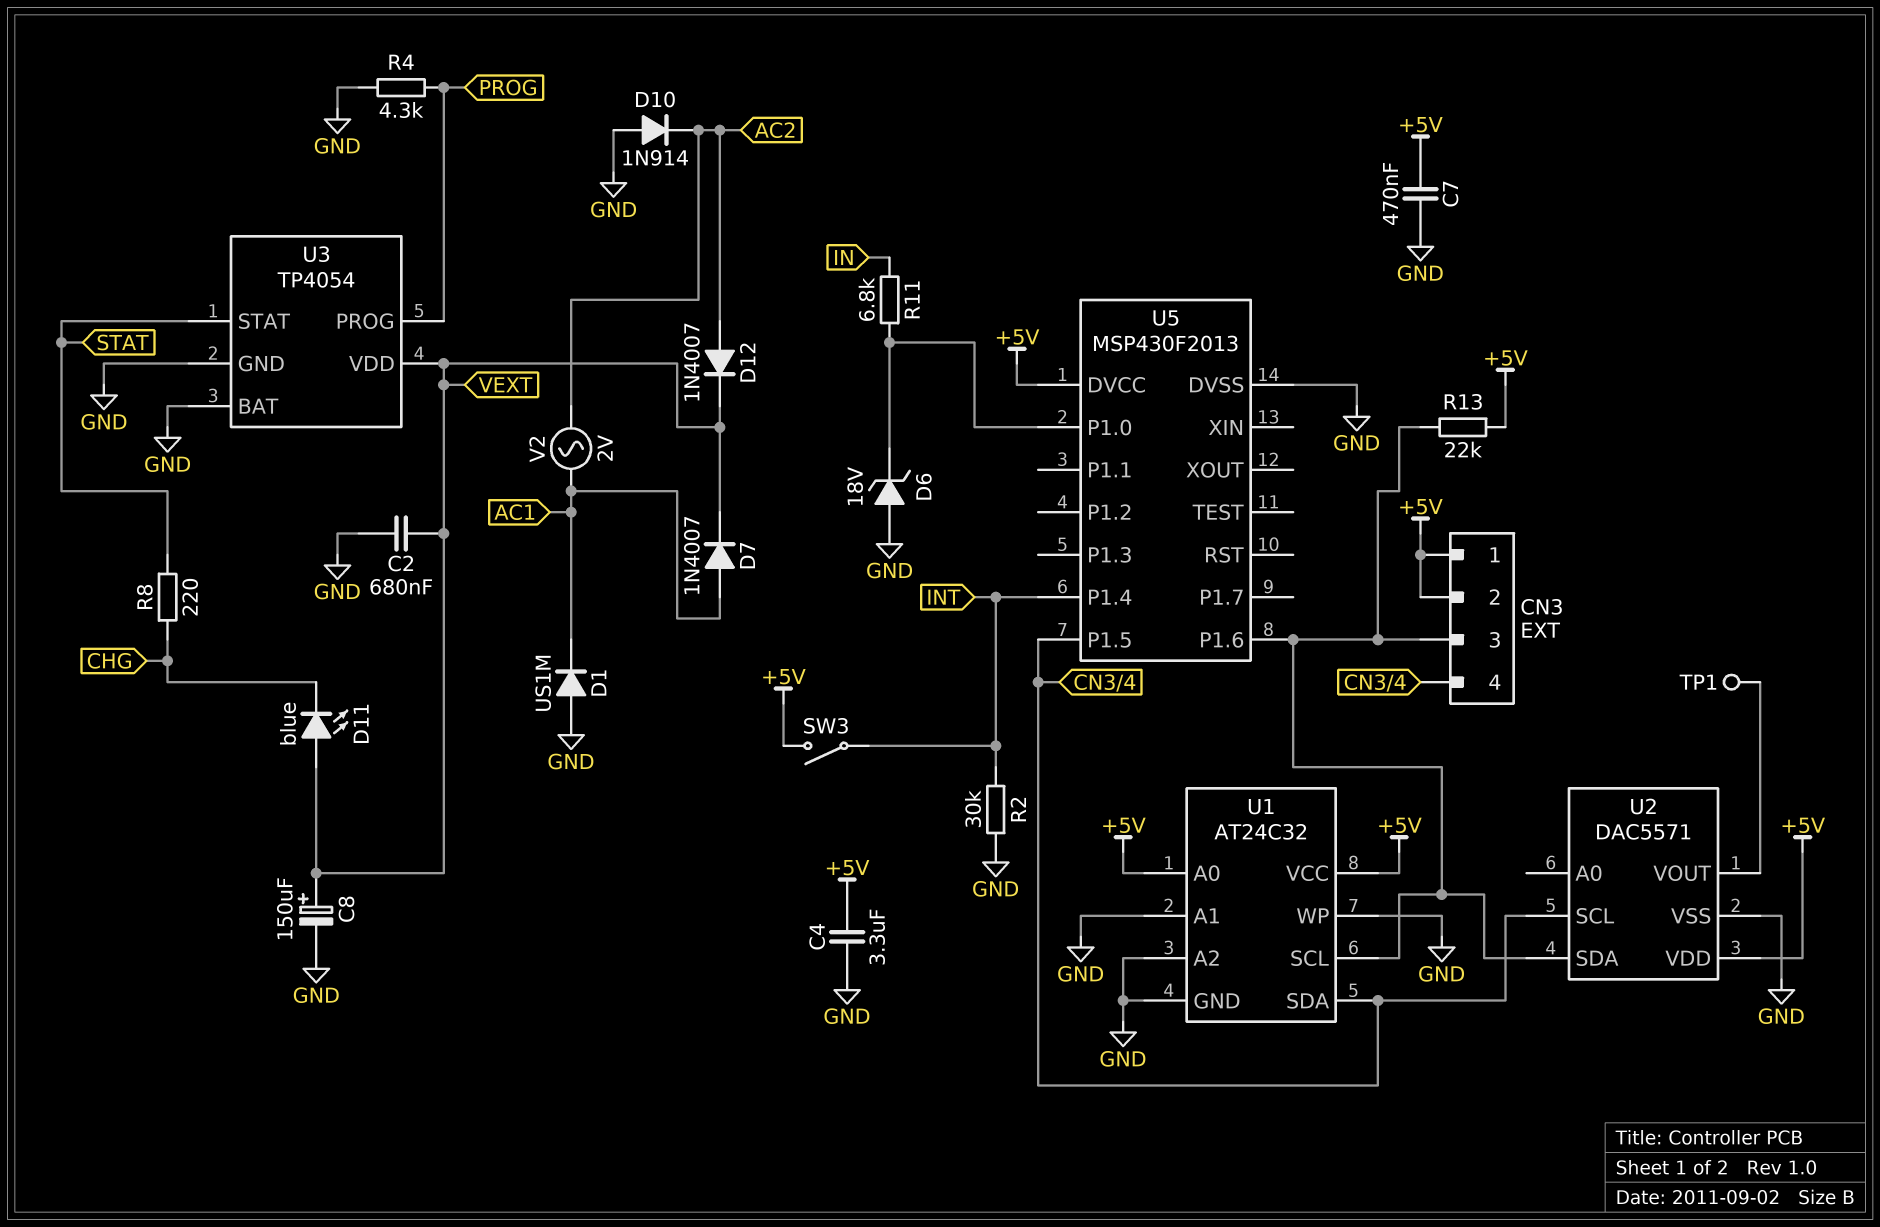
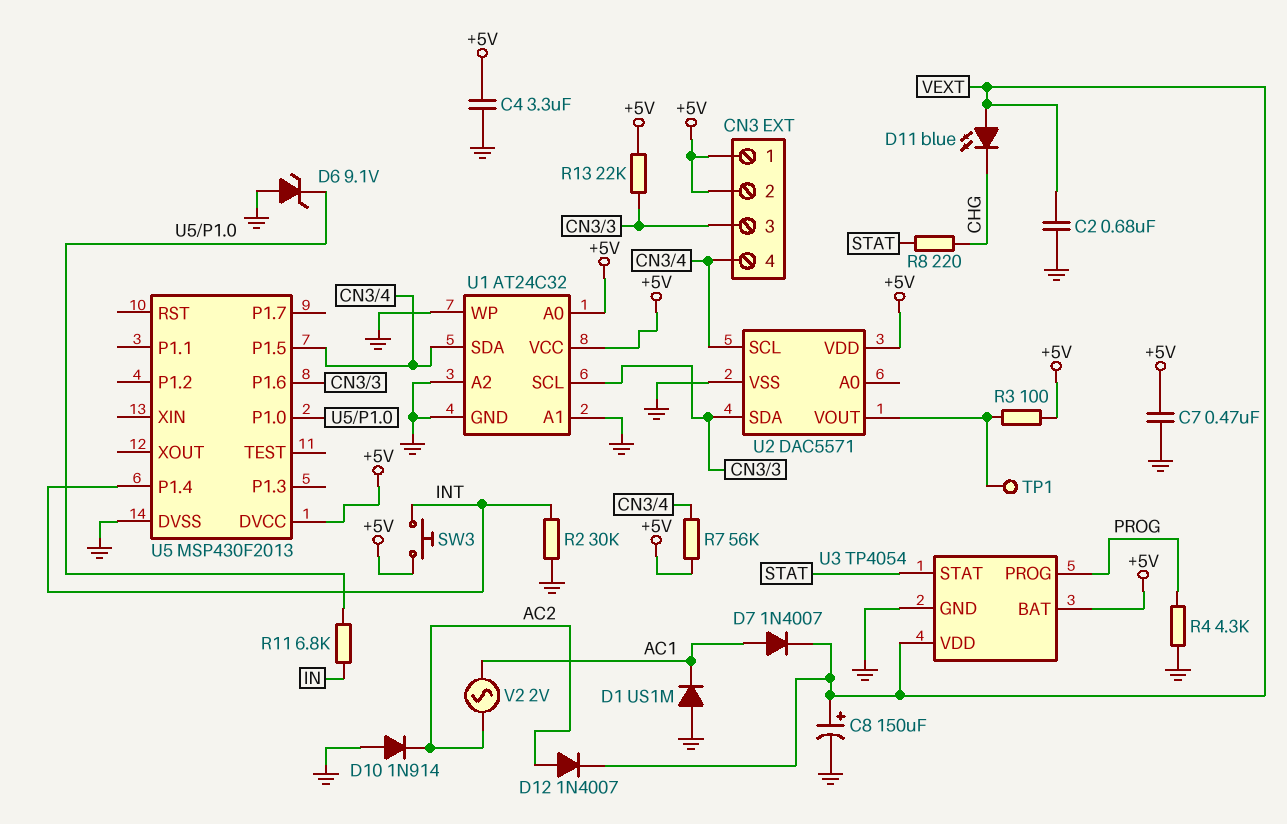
D6: zener 18V (A GND, K U5/P1.0) -> zener 9.1V (A GND, K U5/P1.0)
R3: none -> 100 (+5V, U2/VOUT)
R7: none -> 56k (+5V, CN3/4)
SW3: switch (+5V, INT) -> button (+5V, INT)
U3 pin BAT: GND -> +5V

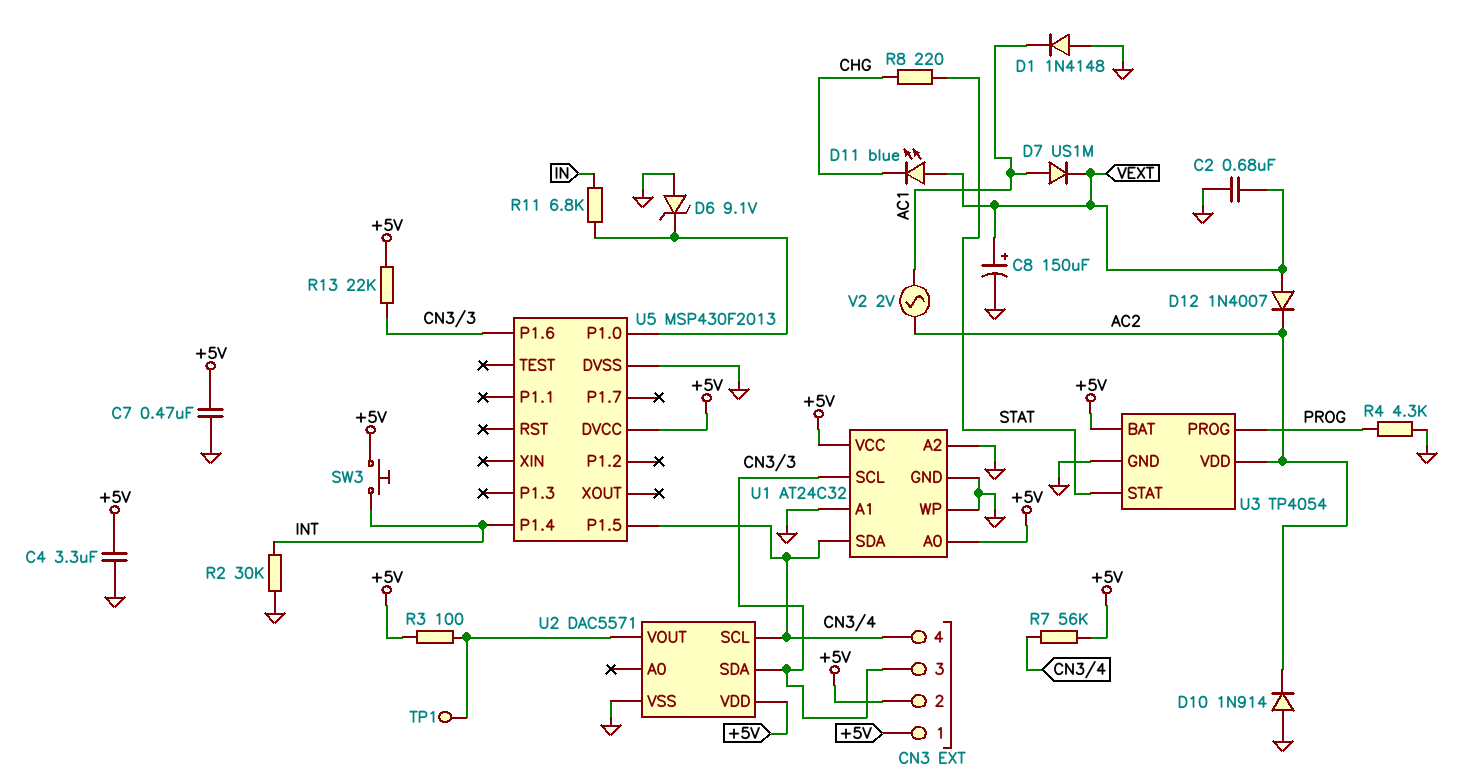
D1: diode US1M (A GND, K AC1) -> diode 1N4148 (A GND, K AC1)
D7: diode 1N4007 (A AC1, K VEXT) -> diode US1M (A AC1, K VEXT)
D12: diode 1N4007 (A AC2, K VEXT) -> diode 1N4007 (A VEXT, K AC2)
U3 pin VDD: VEXT -> AC2

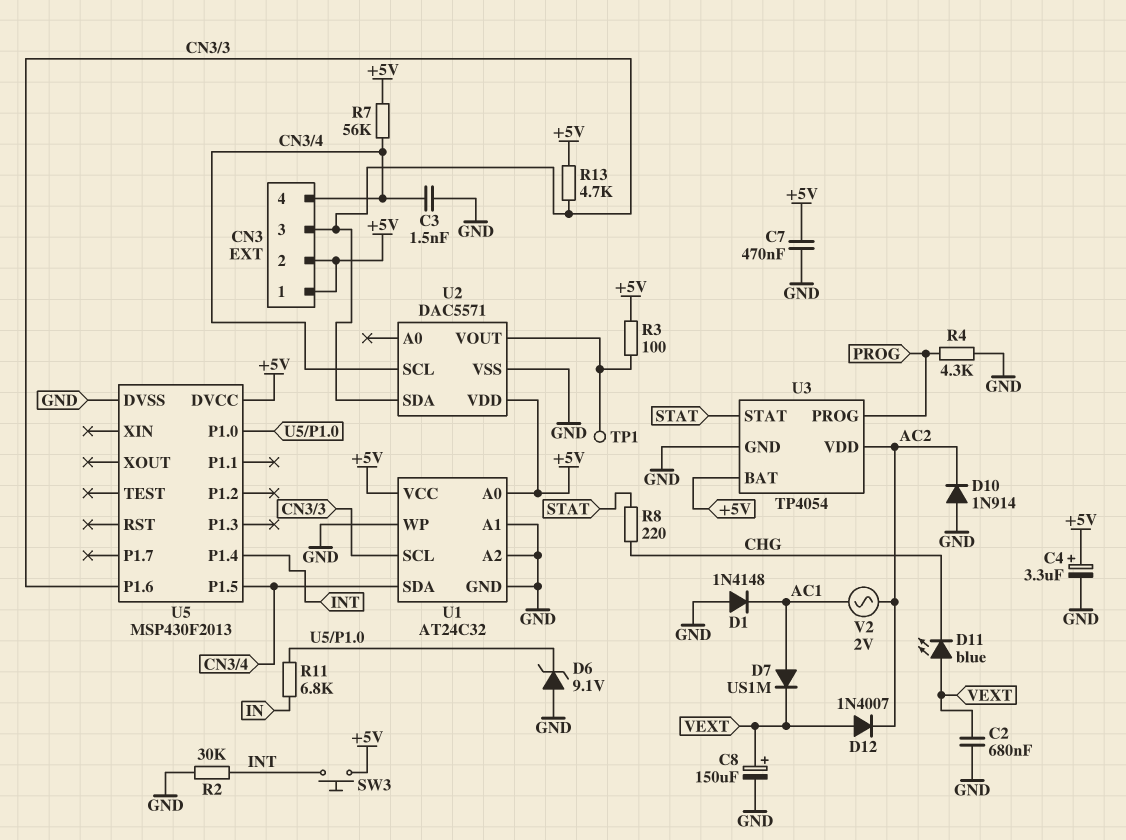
C3: none -> 1.5nF (CN3/4, GND)
C4: 3.3uF (+5V, GND) -> 3.3uF (plus +5V, minus GND)
R13: 22k (+5V, CN3/3) -> 4.7k (+5V, CN3/3)

